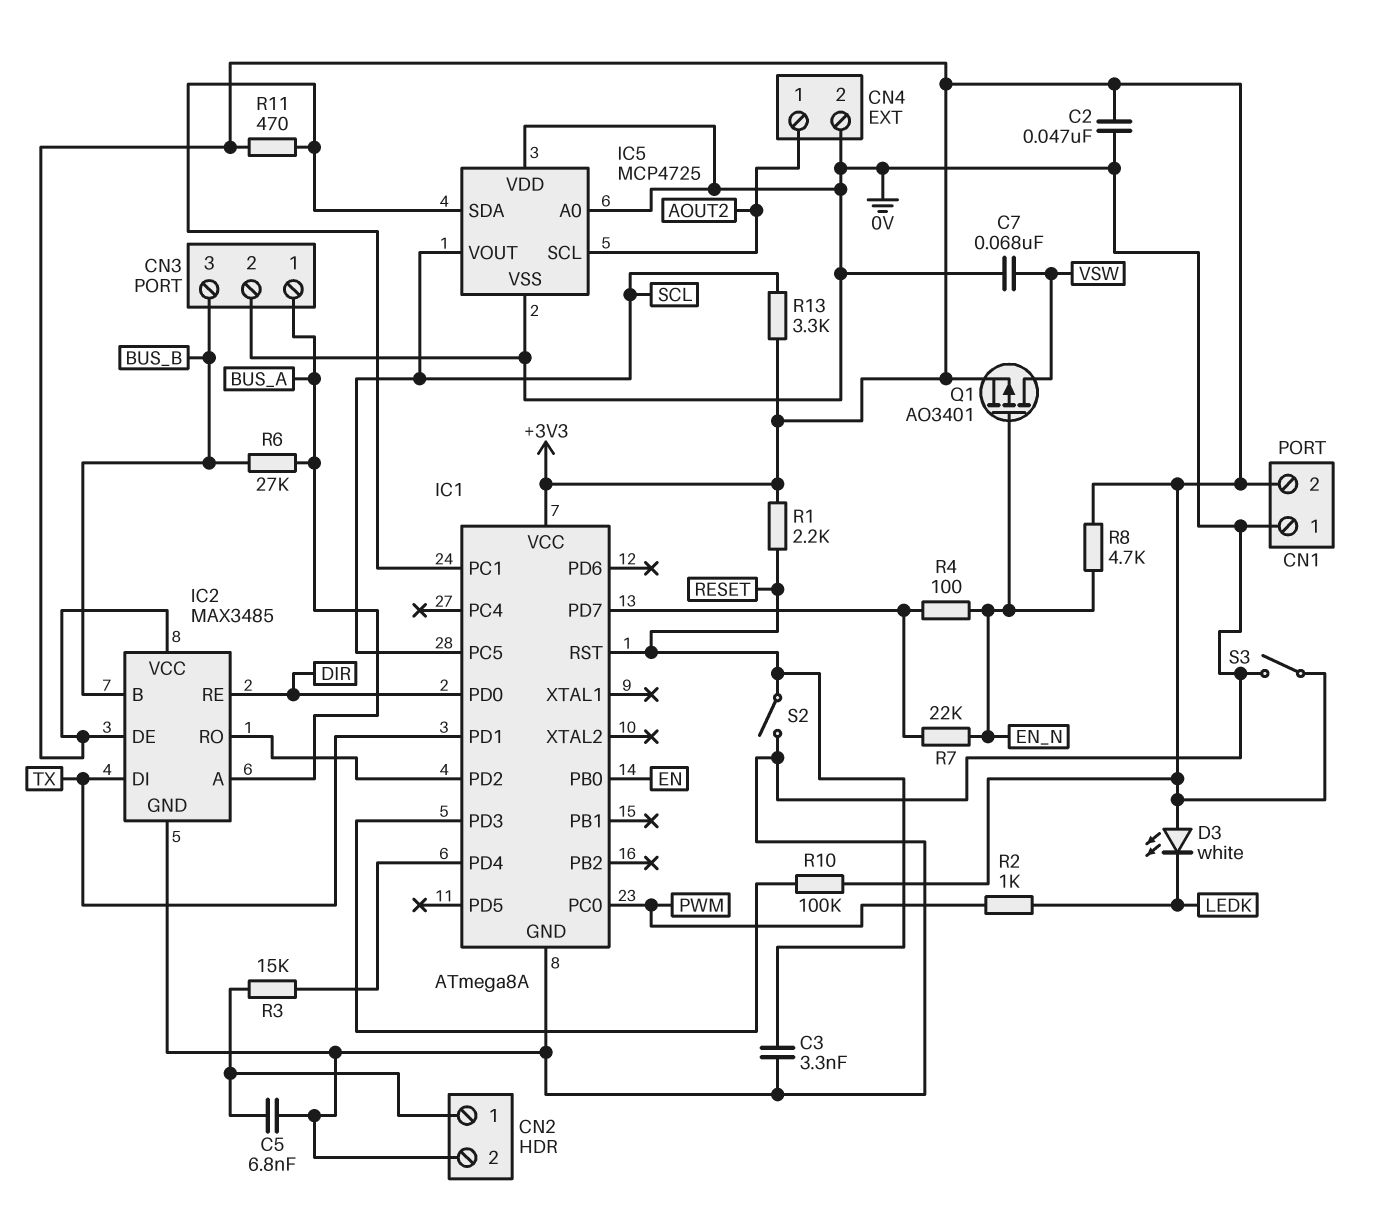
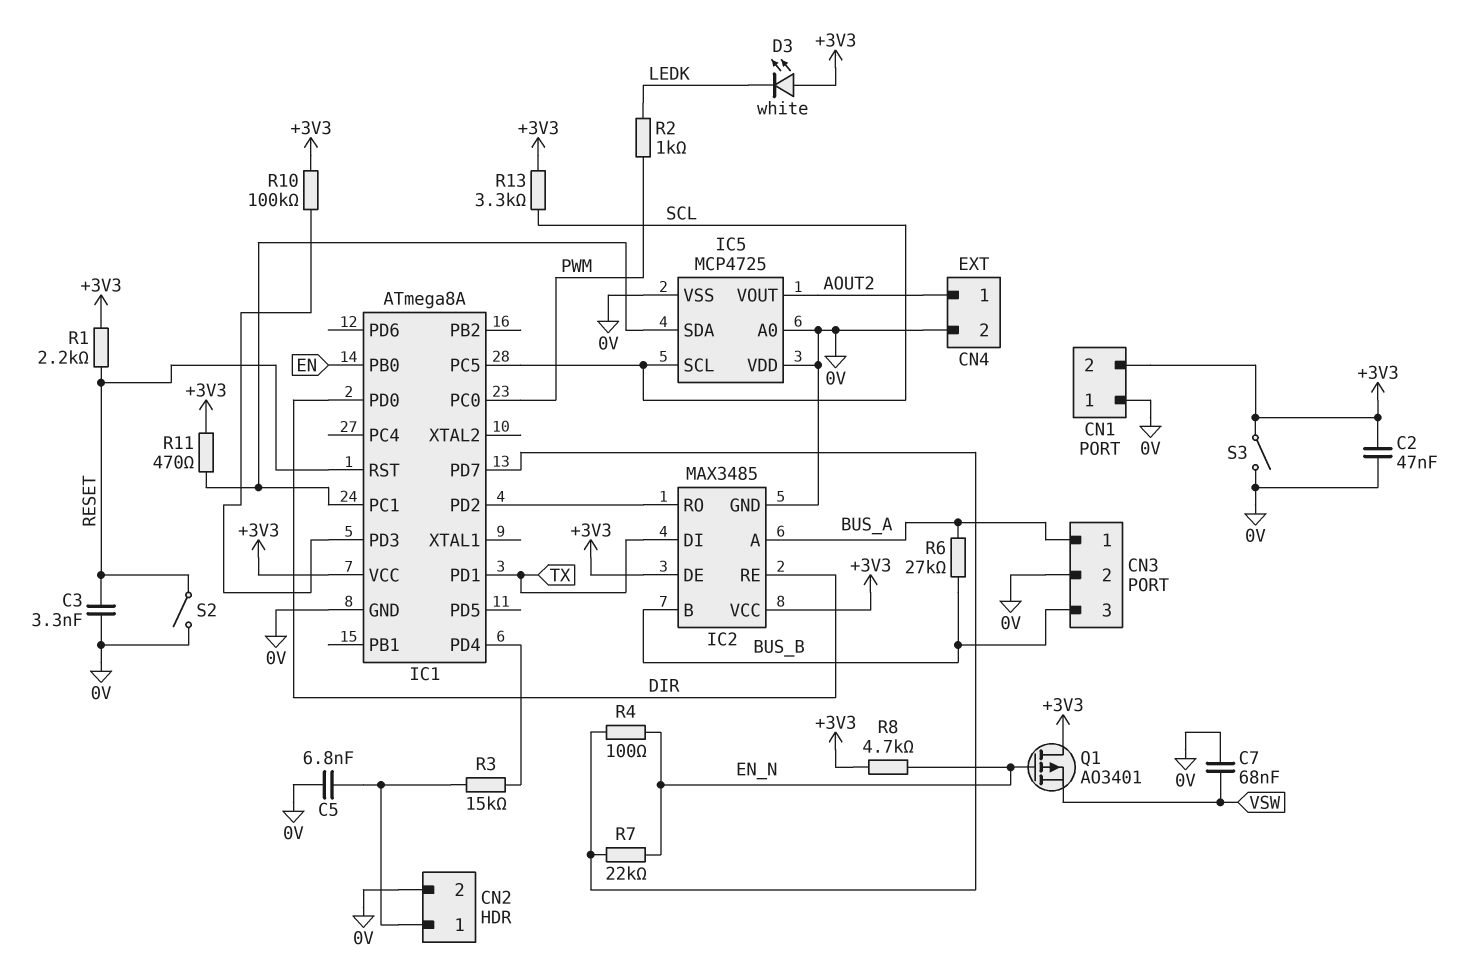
IC5 pin SCL: AOUT2 -> SCL
IC5 pin VOUT: SCL -> AOUT2
Q1: PMOS AO3401 (G EN_N, D VSW, S +3V3) -> PMOS AO3401 (G EN_N, D +3V3, S VSW)

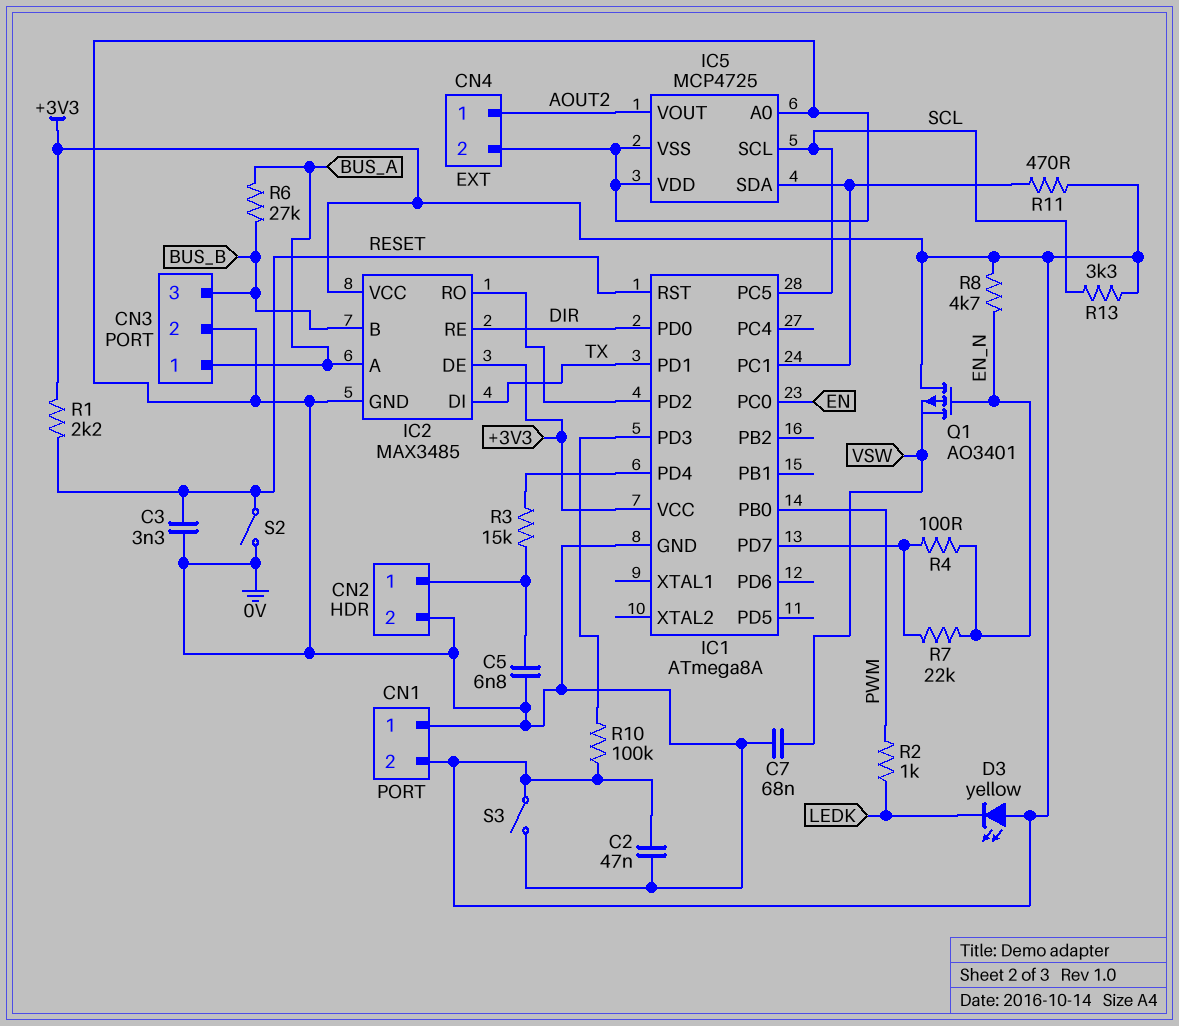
D3: LED white (A +3V3, K LEDK) -> LED yellow (A +3V3, K LEDK)
IC1 pin PB0: EN -> PWM
IC1 pin PC0: PWM -> EN

